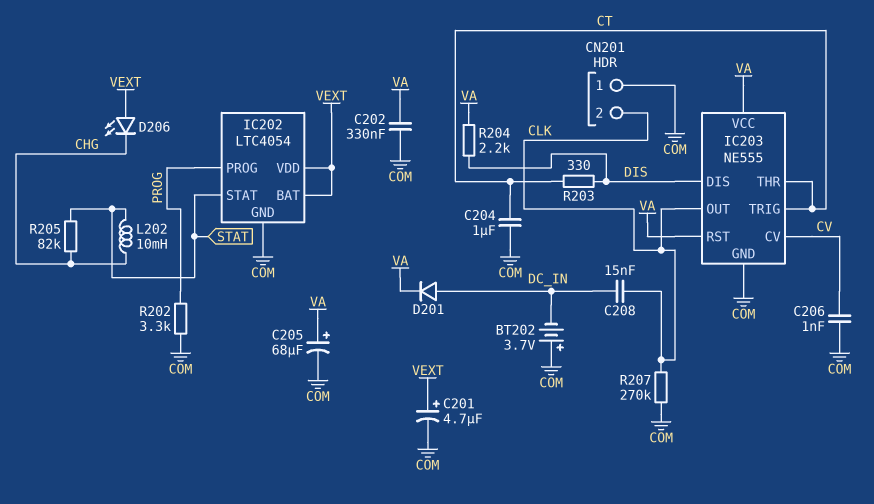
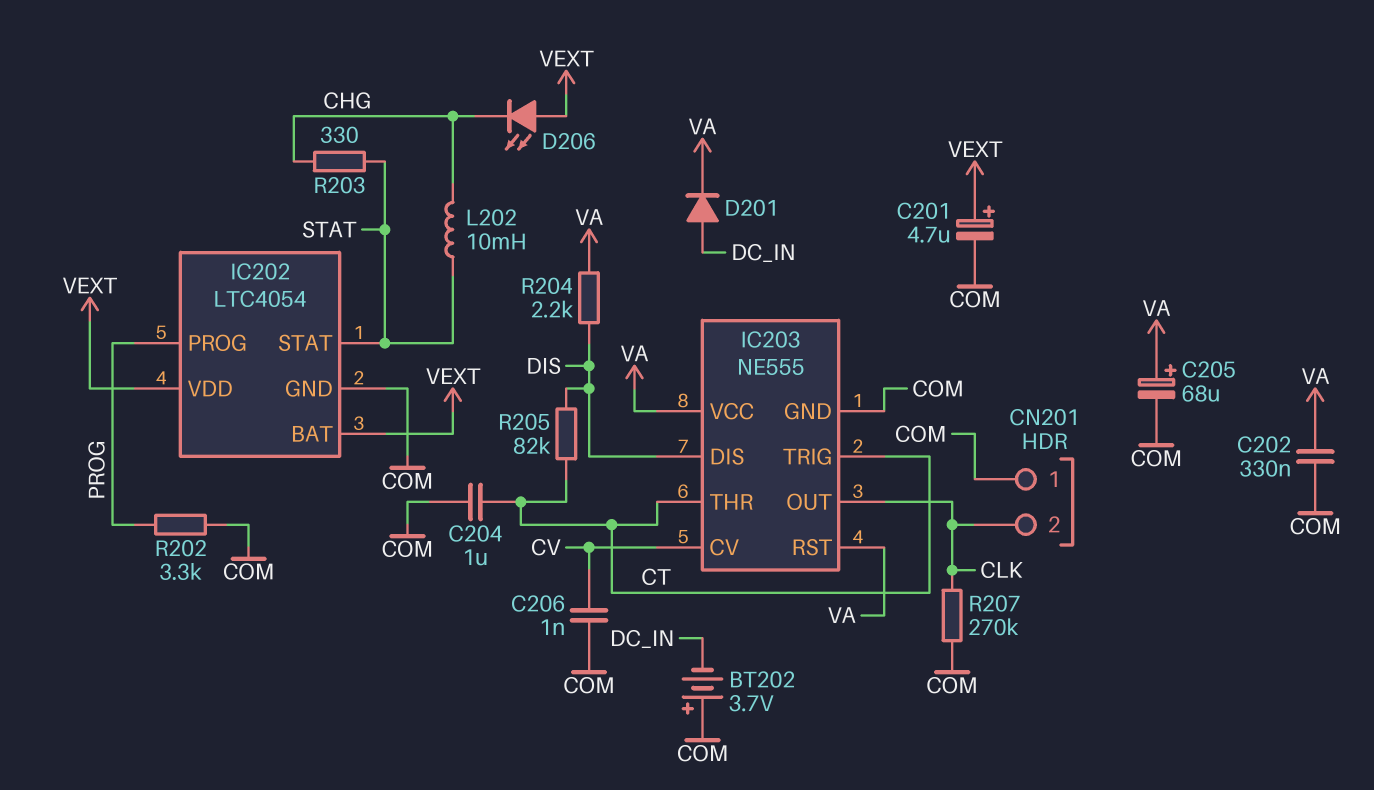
C208: 15nF (CLK, DC_IN) -> none
R203: 330 (CT, DIS) -> 330 (CHG, STAT)
R205: 82k (CHG, STAT) -> 82k (CT, DIS)

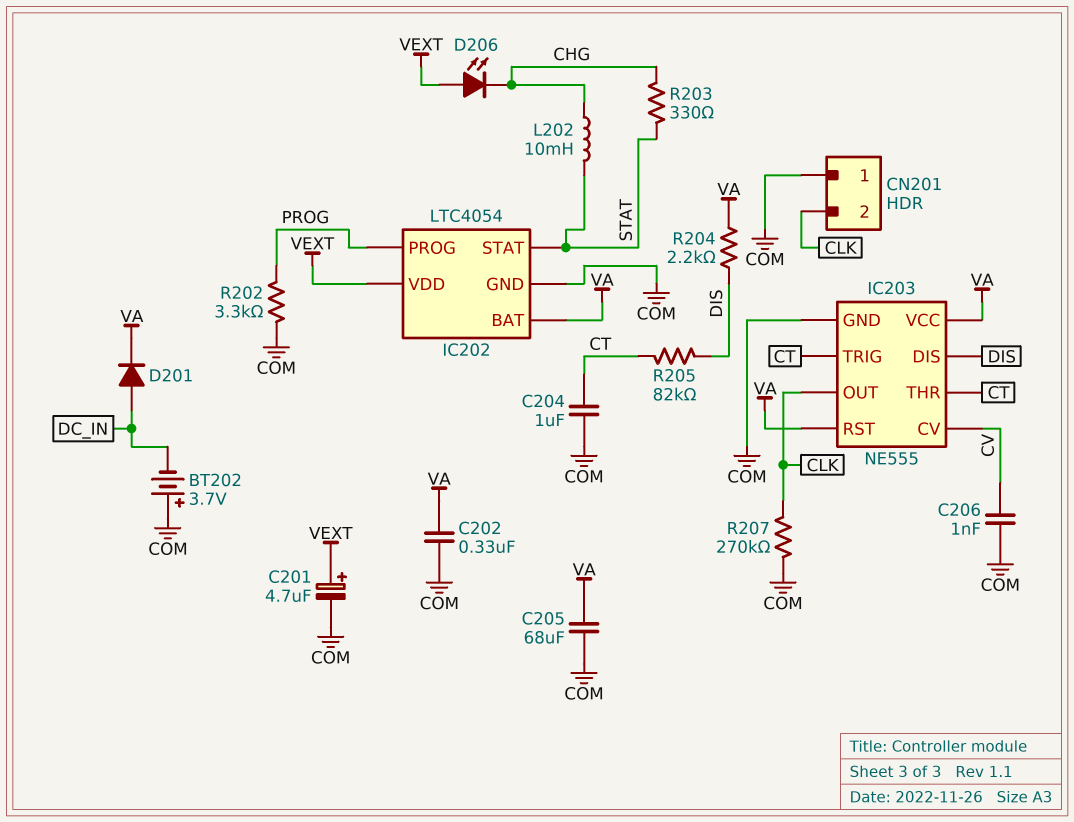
C205: 68uF (plus VA, minus COM) -> 68uF (COM, VA)
IC202 pin BAT: VEXT -> VA

